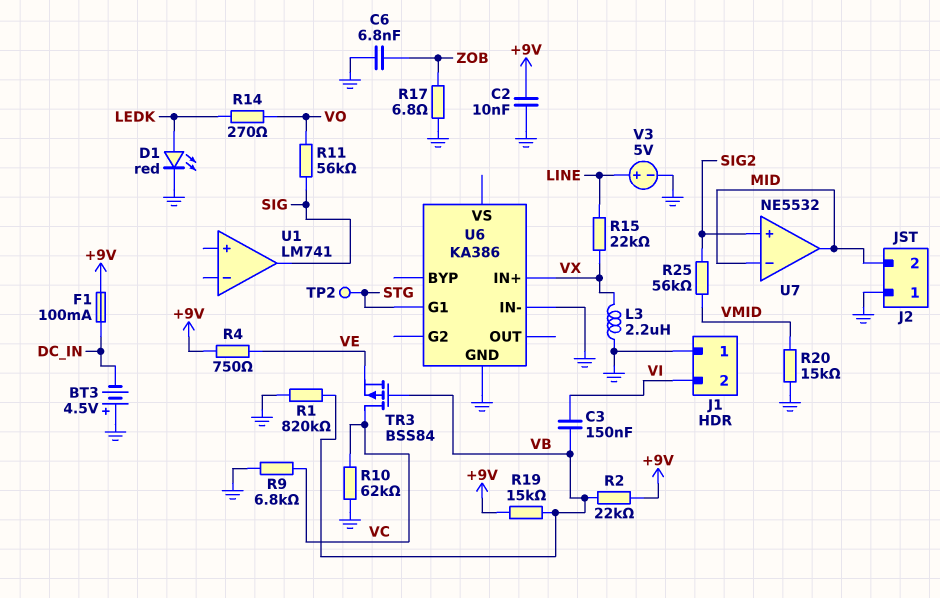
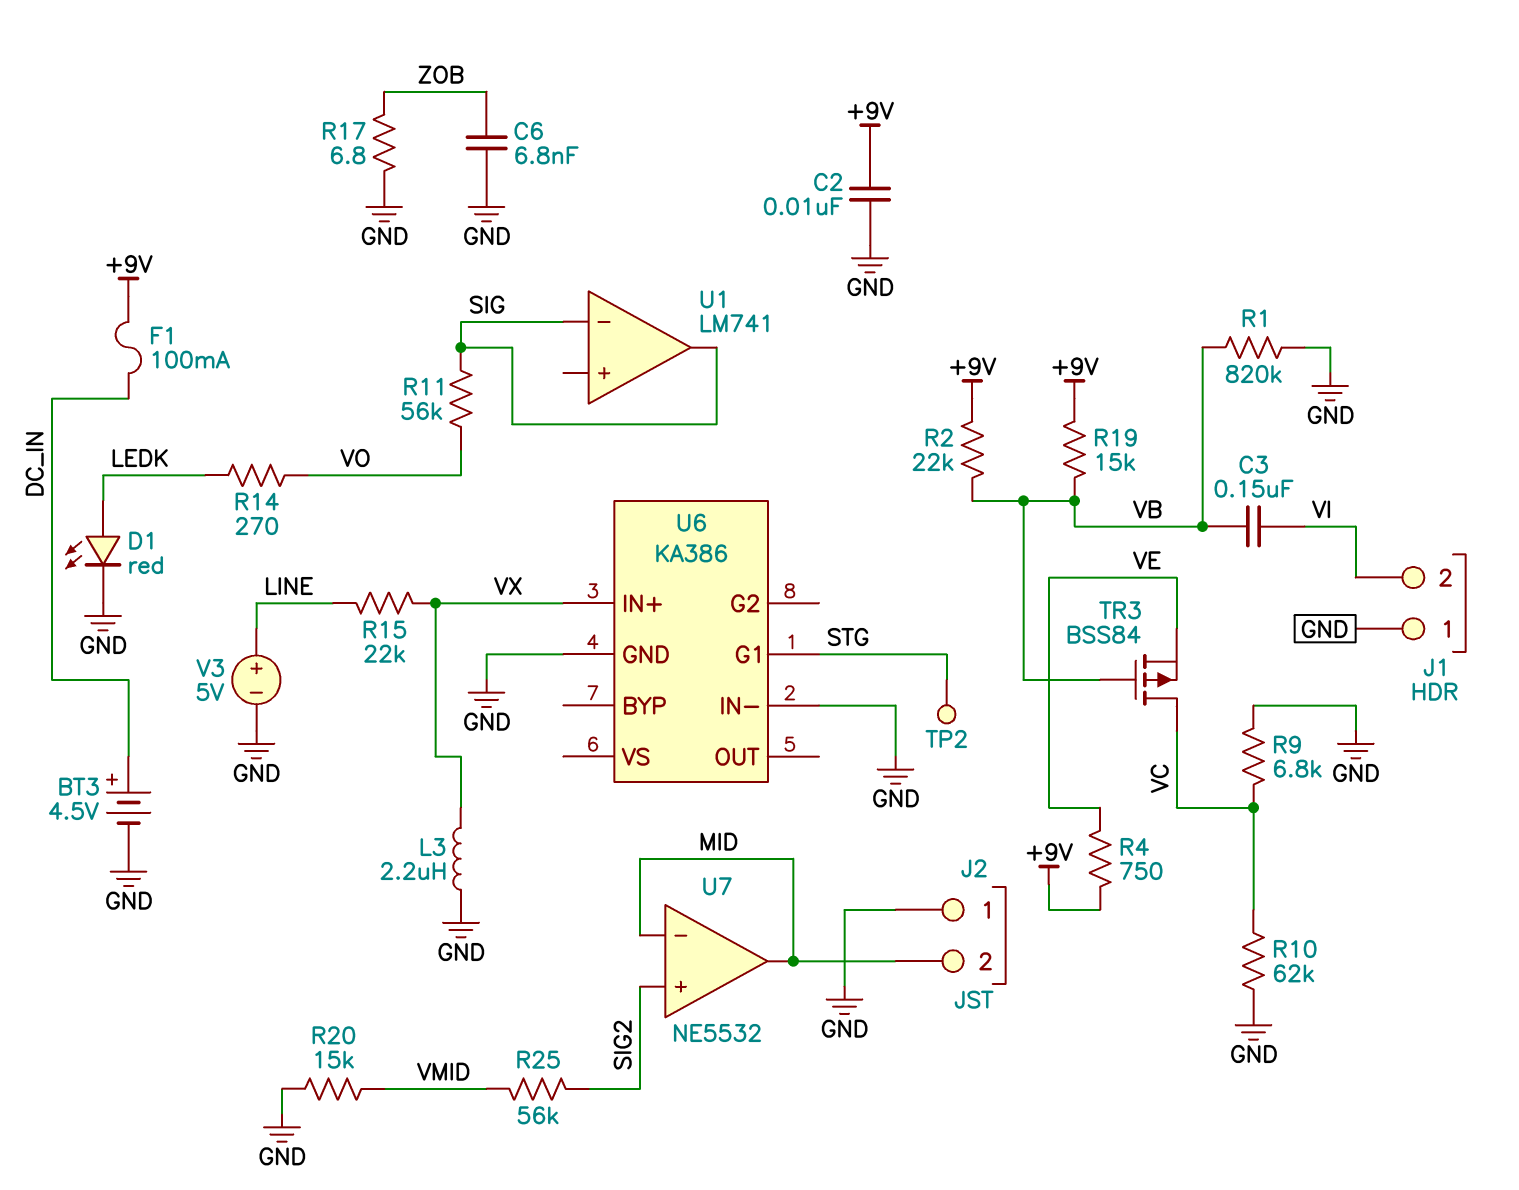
BT3: 4.5V (plus GND, minus DC_IN) -> 4.5V (plus DC_IN, minus GND)
U1 pin in-: none -> SIG

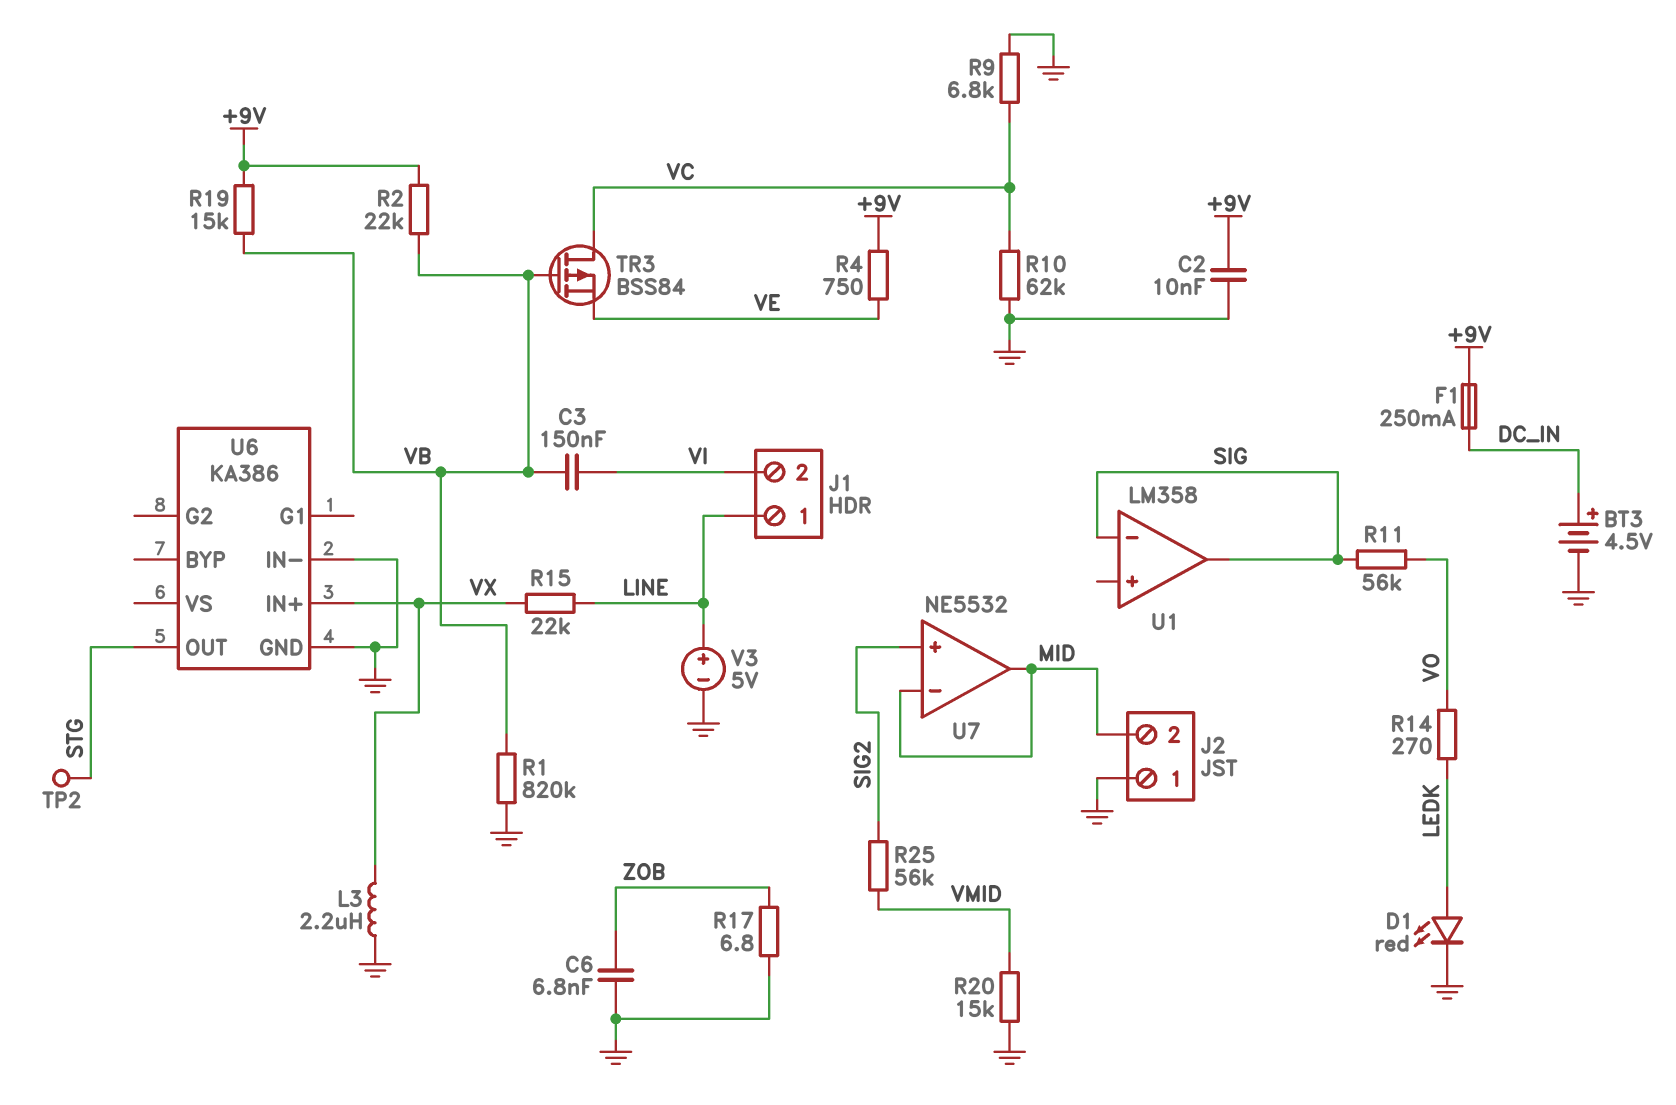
F1: 100mA (+9V, DC_IN) -> 250mA (+9V, DC_IN)
J1 pin 1: GND -> LINE
U1: LM741 -> LM358
U6 pin G1: STG -> none
U6 pin OUT: none -> STG

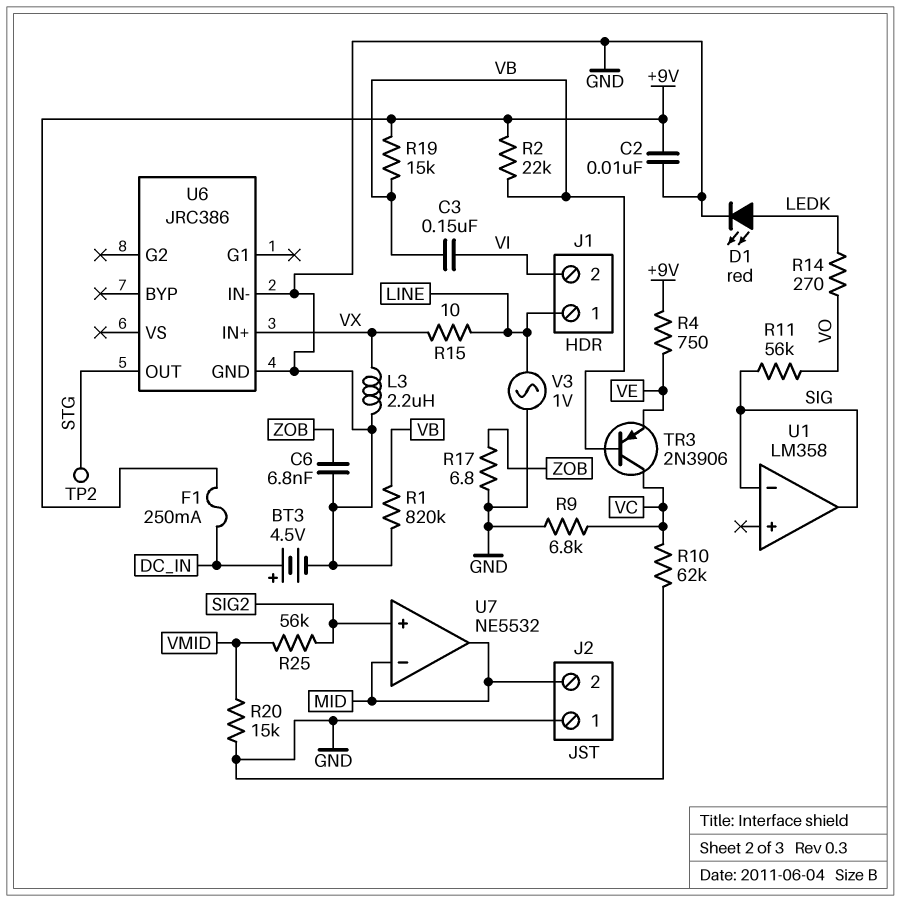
R15: 22k (LINE, VX) -> 10 (LINE, VX)
TR3: PMOS BSS84 (G VB, D VC, S VE) -> PNP 2N3906 (B VB, C VC, E VE)
U6: KA386 -> JRC386
V3: 5V (plus LINE, minus GND) -> AC 1V (GND, LINE)

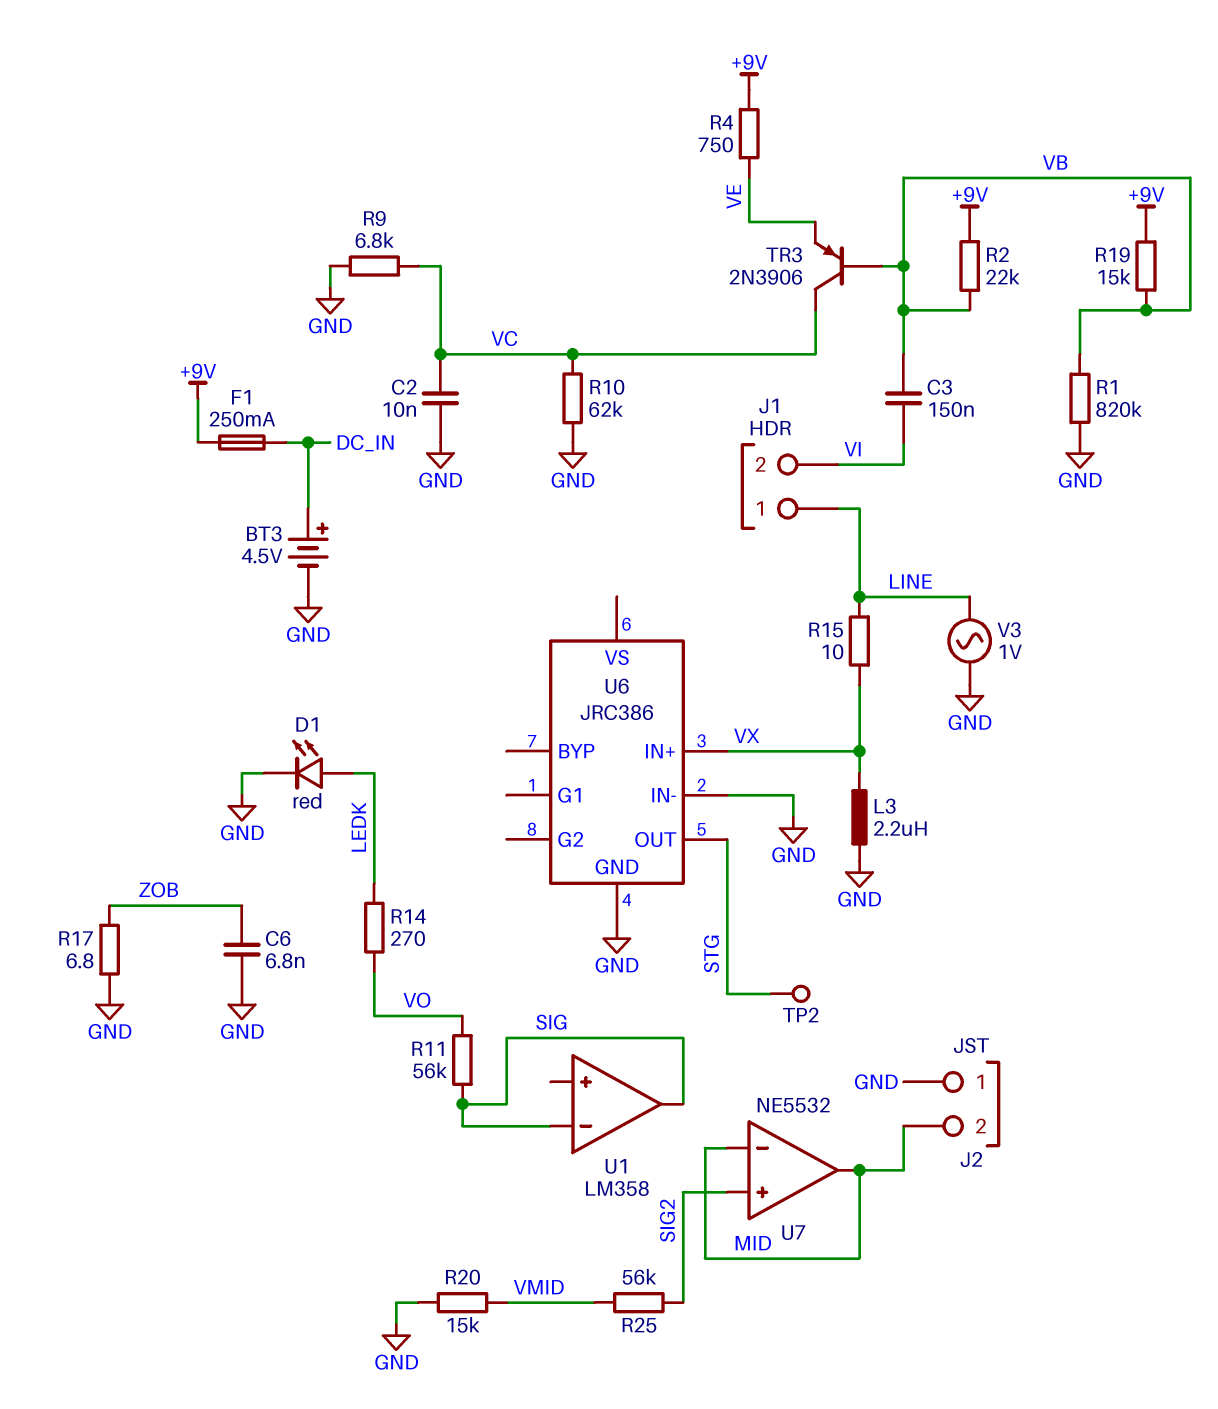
C2: 10nF (+9V, GND) -> 10nF (GND, VC)

